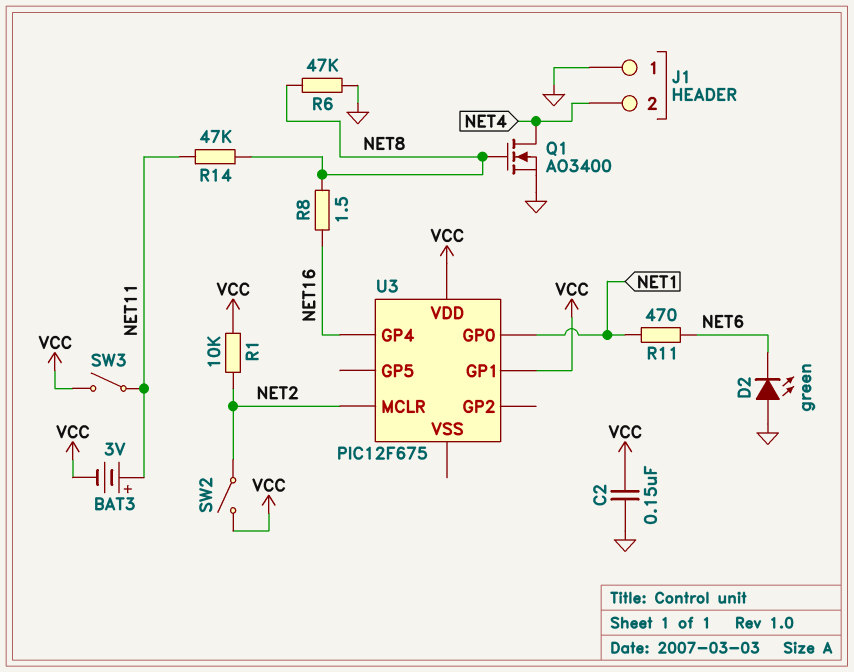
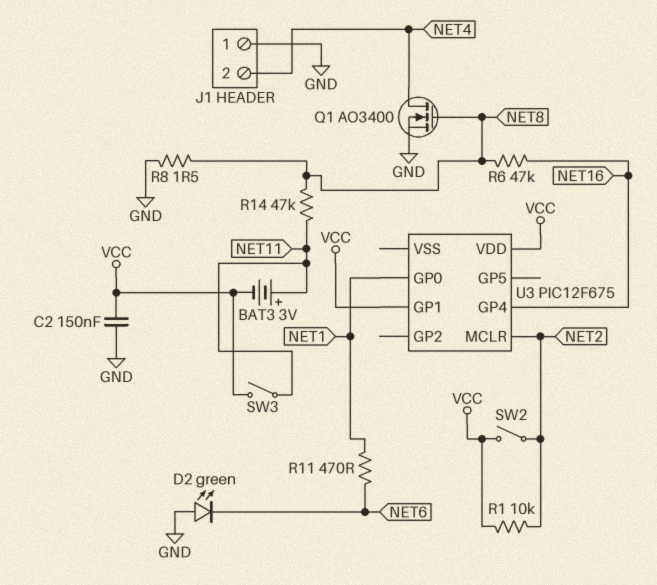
R6: 47k (GND, NET8) -> 47k (NET8, NET16)
R8: 1.5 (NET8, NET16) -> 1.5 (GND, NET8)

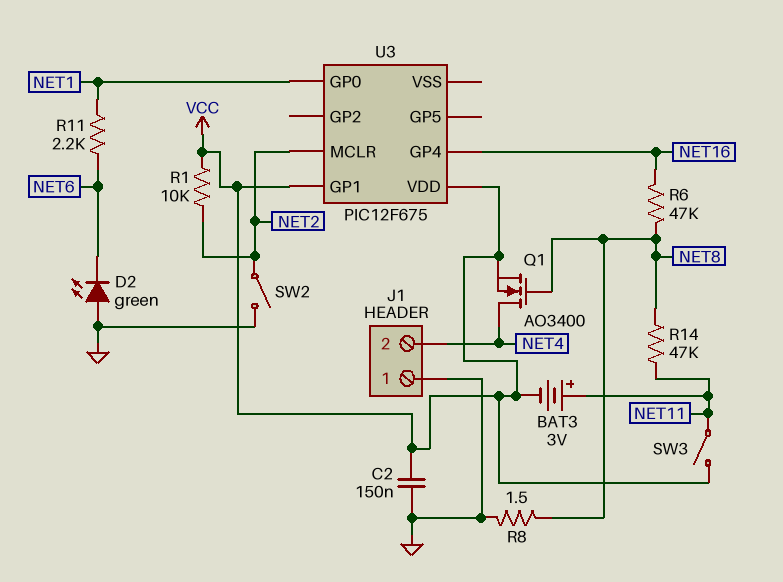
Q1: NMOS AO3400 (G NET8, D NET4, S GND) -> NMOS AO3400 (G NET8, D NET4, S VCC)
R11: 470 (NET1, NET6) -> 2.2k (NET1, NET6)
SW2: switch (NET2, VCC) -> switch (GND, NET2)

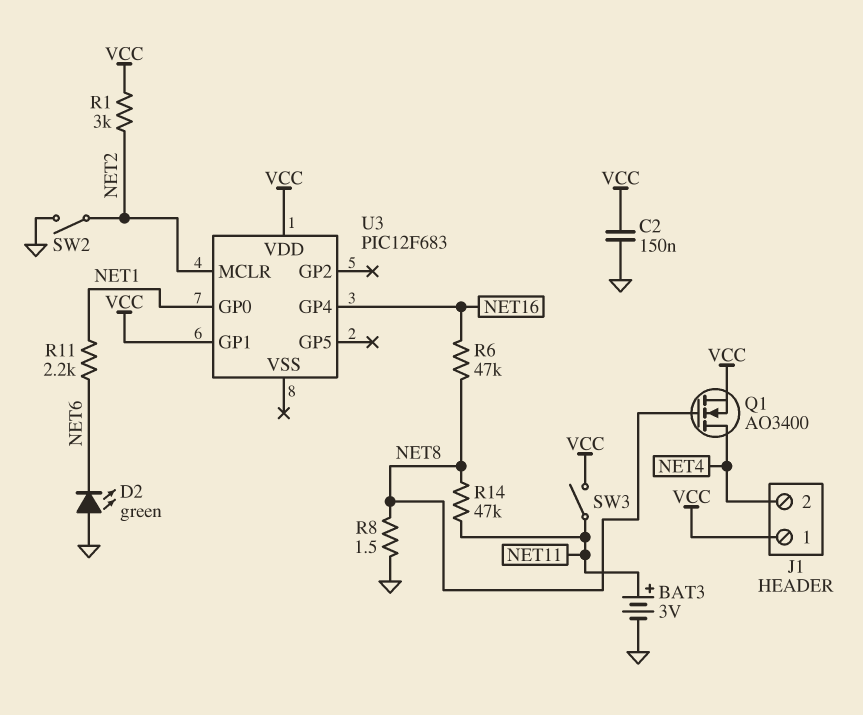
BAT3: 3V (plus NET11, minus VCC) -> 3V (plus NET11, minus GND)
J1 pin 1: GND -> VCC
R1: 10k (NET2, VCC) -> 3k (NET2, VCC)
U3: PIC12F675 -> PIC12F683

